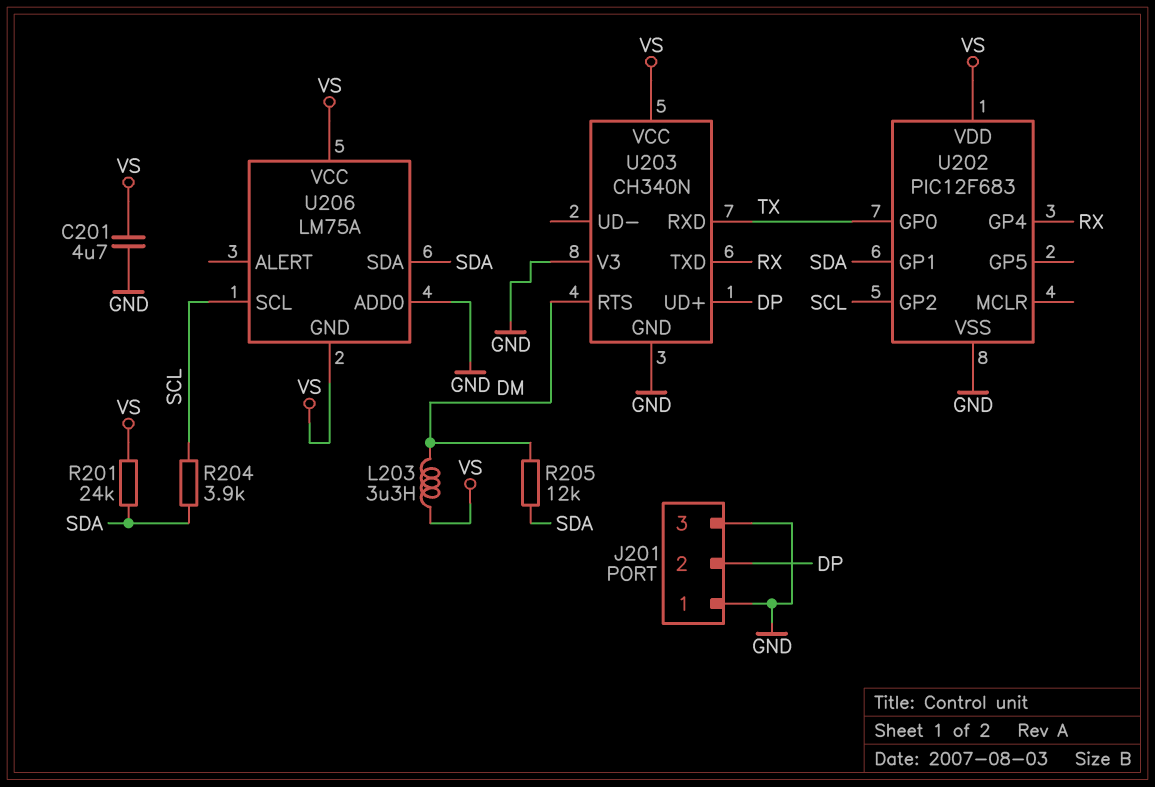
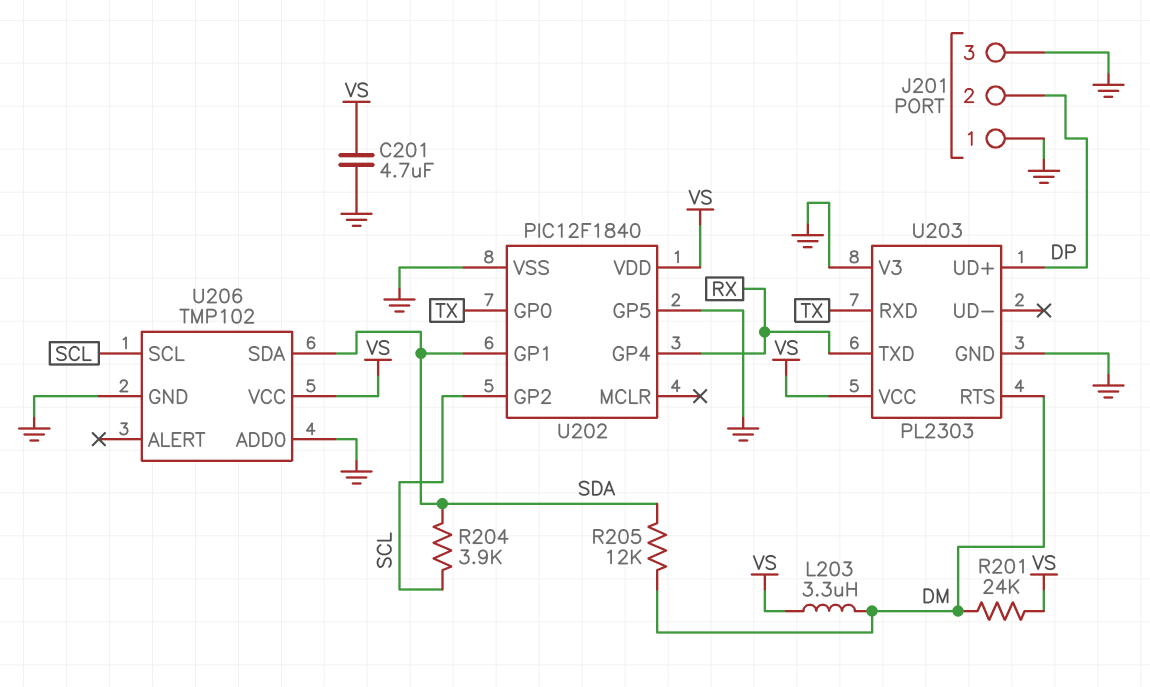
R201: 24k (SDA, VS) -> 24k (DM, VS)
U202: PIC12F683 -> PIC12F1840
U202 pin GP5: none -> GND
U203: CH340N -> PL2303
U206: LM75A -> TMP102
U206 pin GND: VS -> GND

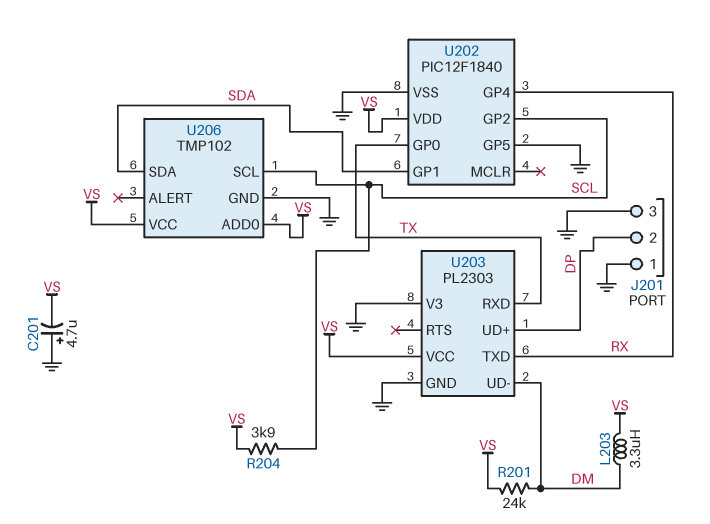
C201: 4.7uF (GND, VS) -> 4.7uF (plus GND, minus VS)
R204: 3.9k (SCL, SDA) -> 3.9k (SCL, VS)
R205: 12k (DM, SDA) -> none
U203 pin RTS: DM -> none
U203 pin UD-: none -> DM
U206 pin ADD0: GND -> VS

